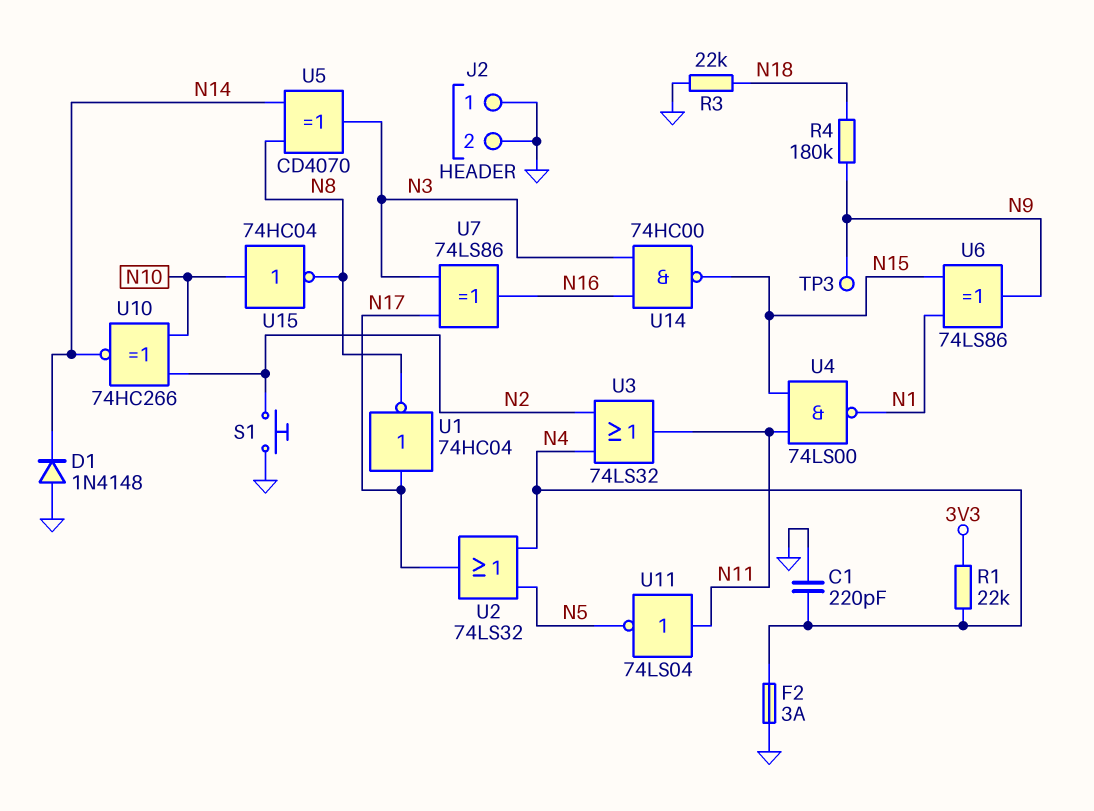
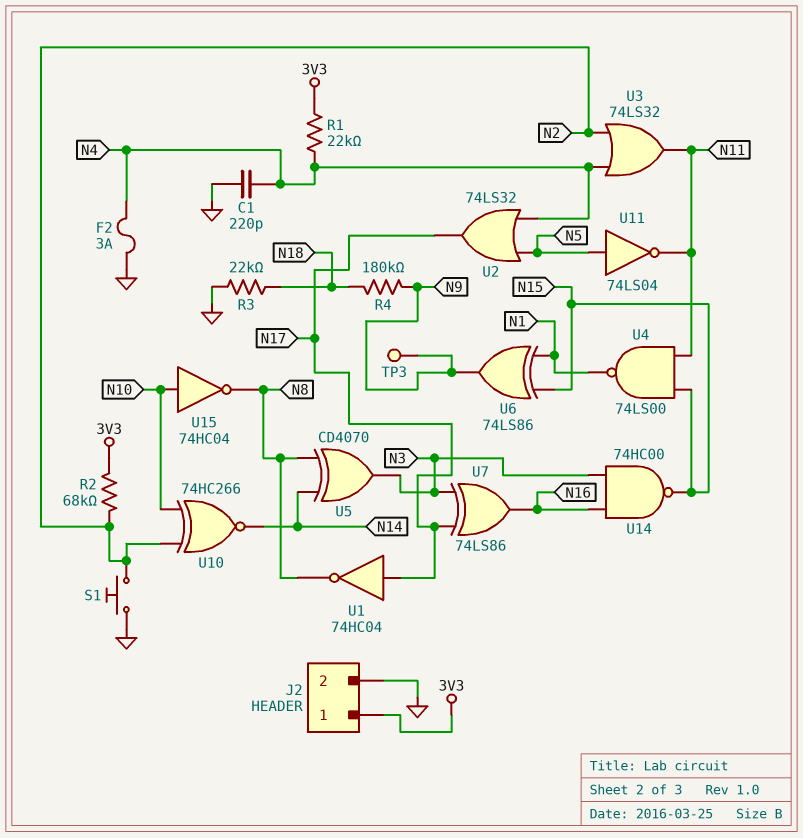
D1: diode 1N4148 (A GND, K N14) -> none
J2 pin 1: GND -> 3V3
R2: none -> 68k (3V3, N2)
U11: NOT 74LS04 (in N11, out N5) -> NOT 74LS04 (in N5, out N11)

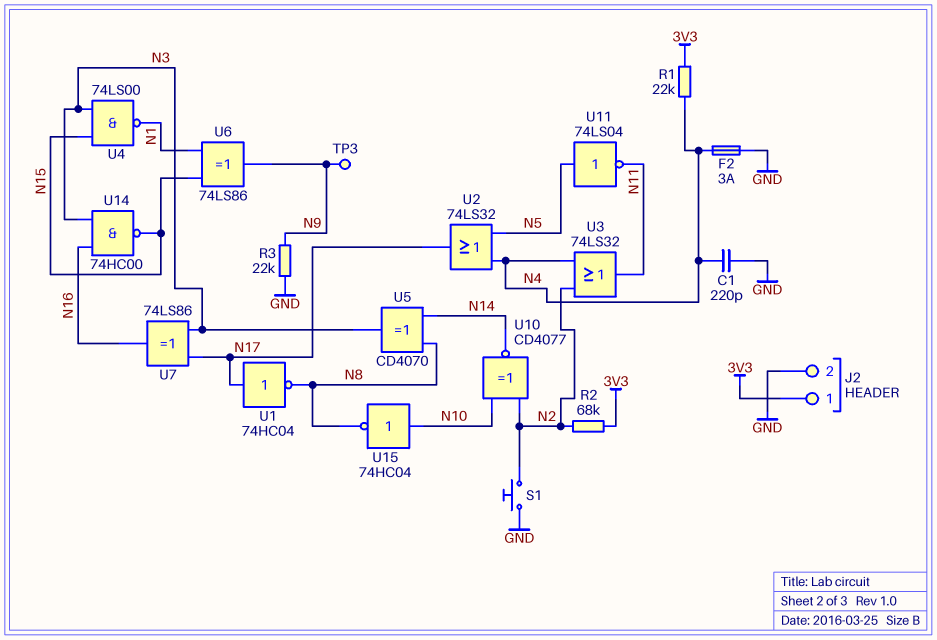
R3: 22k (GND, N18) -> 22k (GND, N9)
R4: 180k (N9, N18) -> none
U4: NAND 74LS00 (in N11, in N15, out N1) -> NAND 74LS00 (in N3, in N15, out N1)
U10: XNOR 74HC266 (in N2, in N10, out N14) -> XNOR CD4077 (in N2, in N10, out N14)

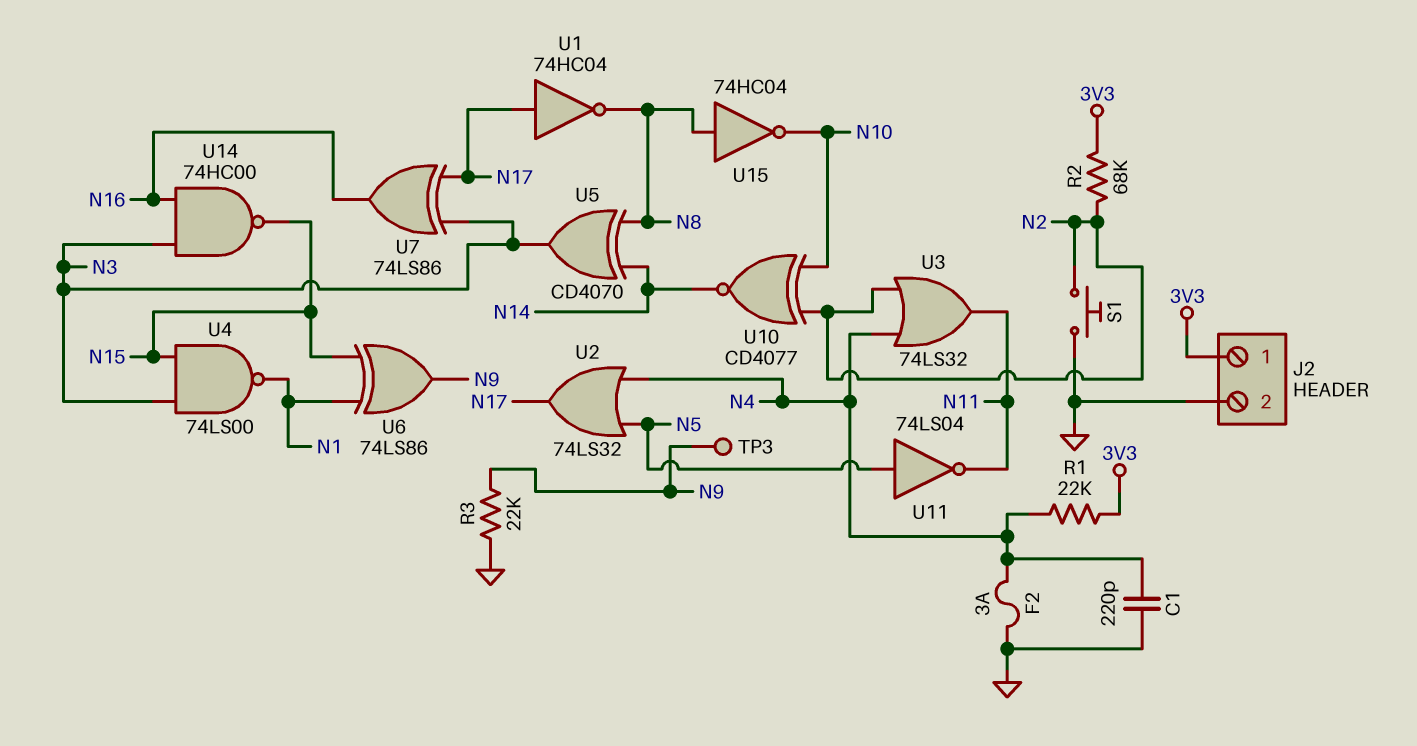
U15: NOT 74HC04 (in N10, out N8) -> NOT 74HC04 (in N8, out N10)

